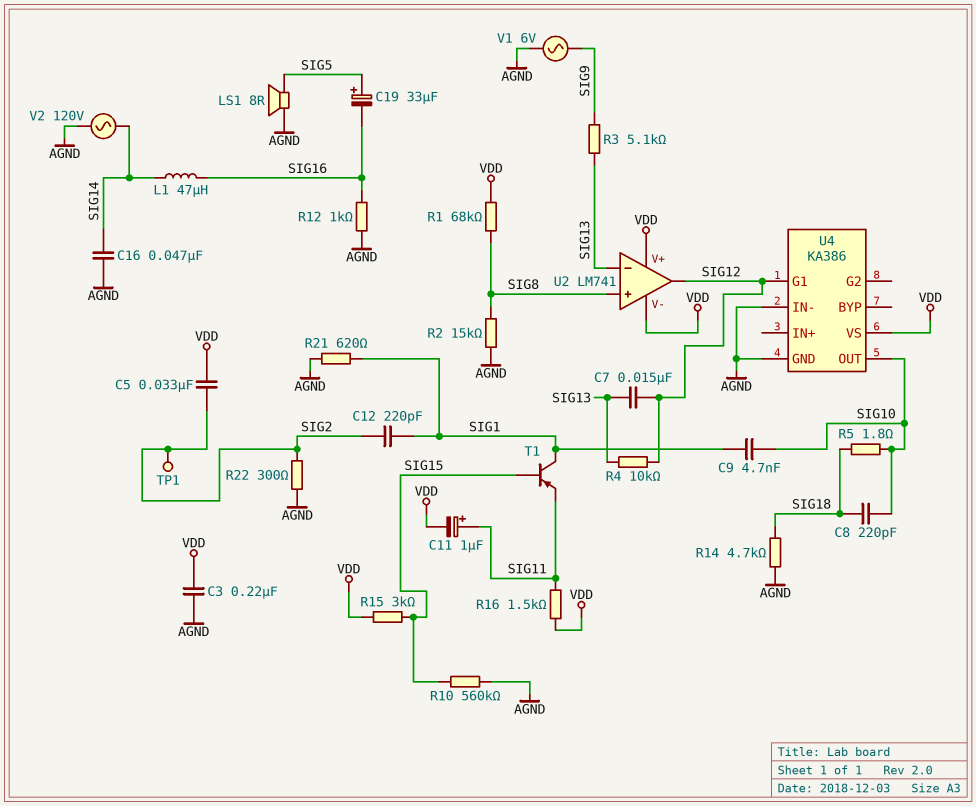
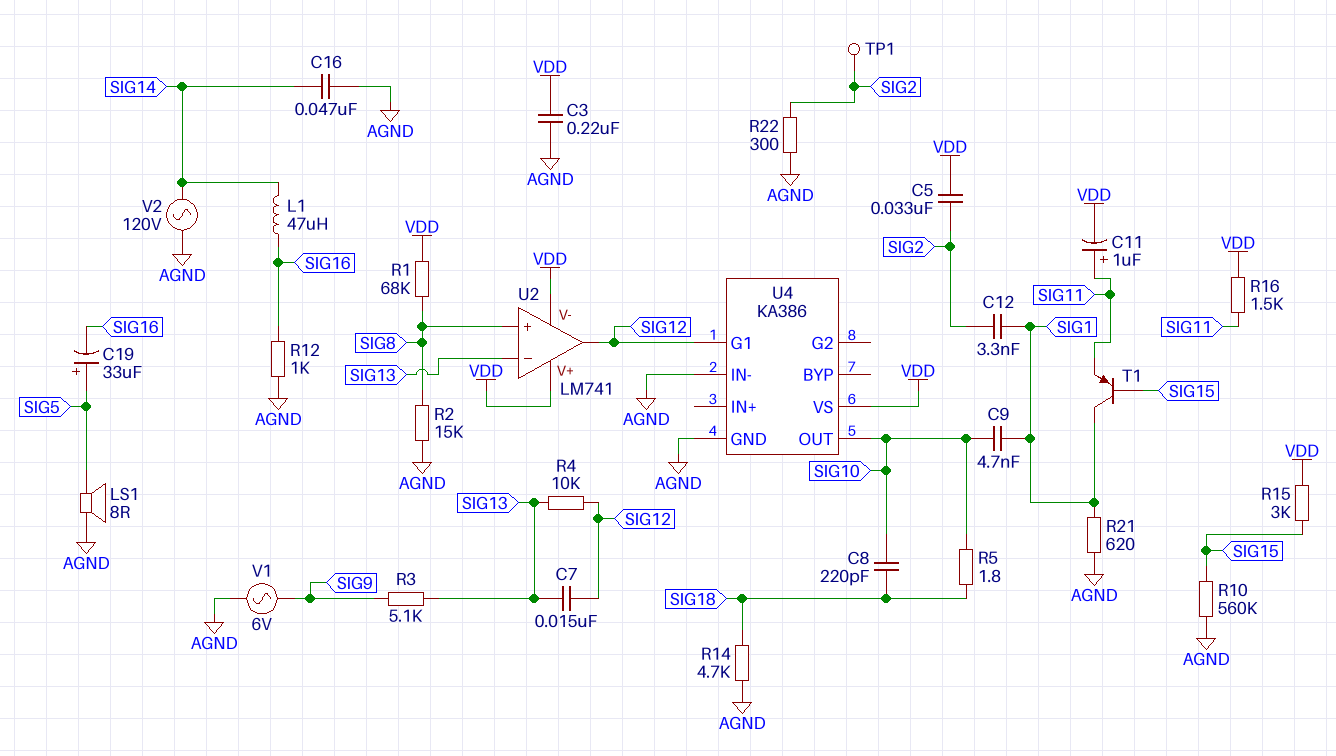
C12: 220pF (SIG1, SIG2) -> 3.3nF (SIG1, SIG2)

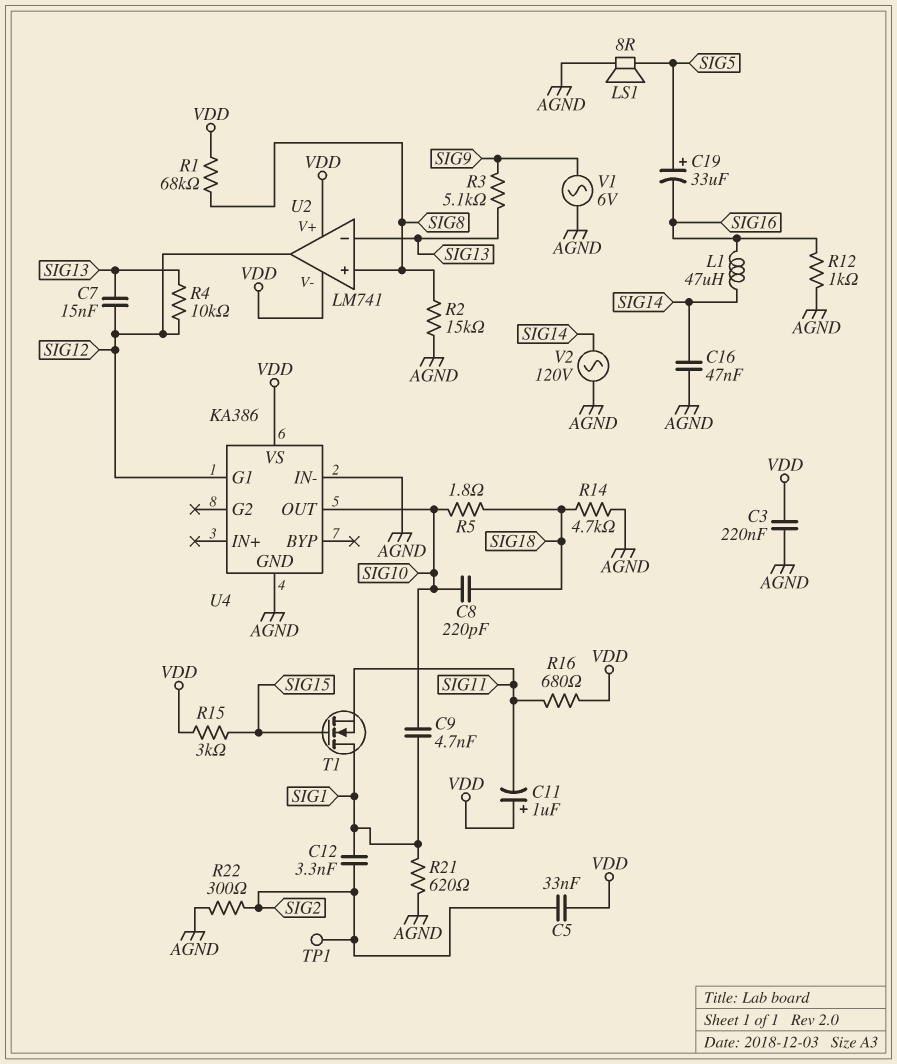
C11: 1uF (plus SIG11, minus VDD) -> 1uF (plus VDD, minus SIG11)
R10: 560k (AGND, SIG15) -> none
R16: 1.5k (SIG11, VDD) -> 680 (SIG11, VDD)
T1: PNP (B SIG15, C SIG1, E SIG11) -> NMOS (G SIG15, D SIG1, S SIG11)

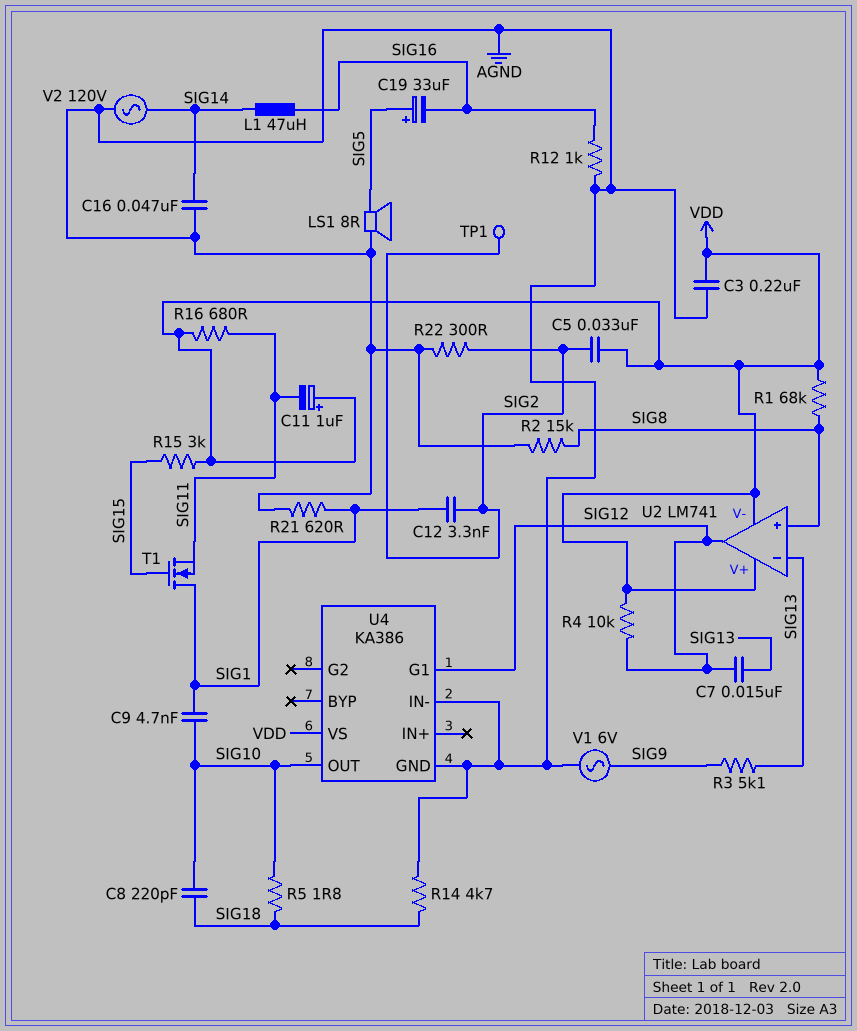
R4: 10k (SIG12, SIG13) -> 10k (SIG12, VDD)

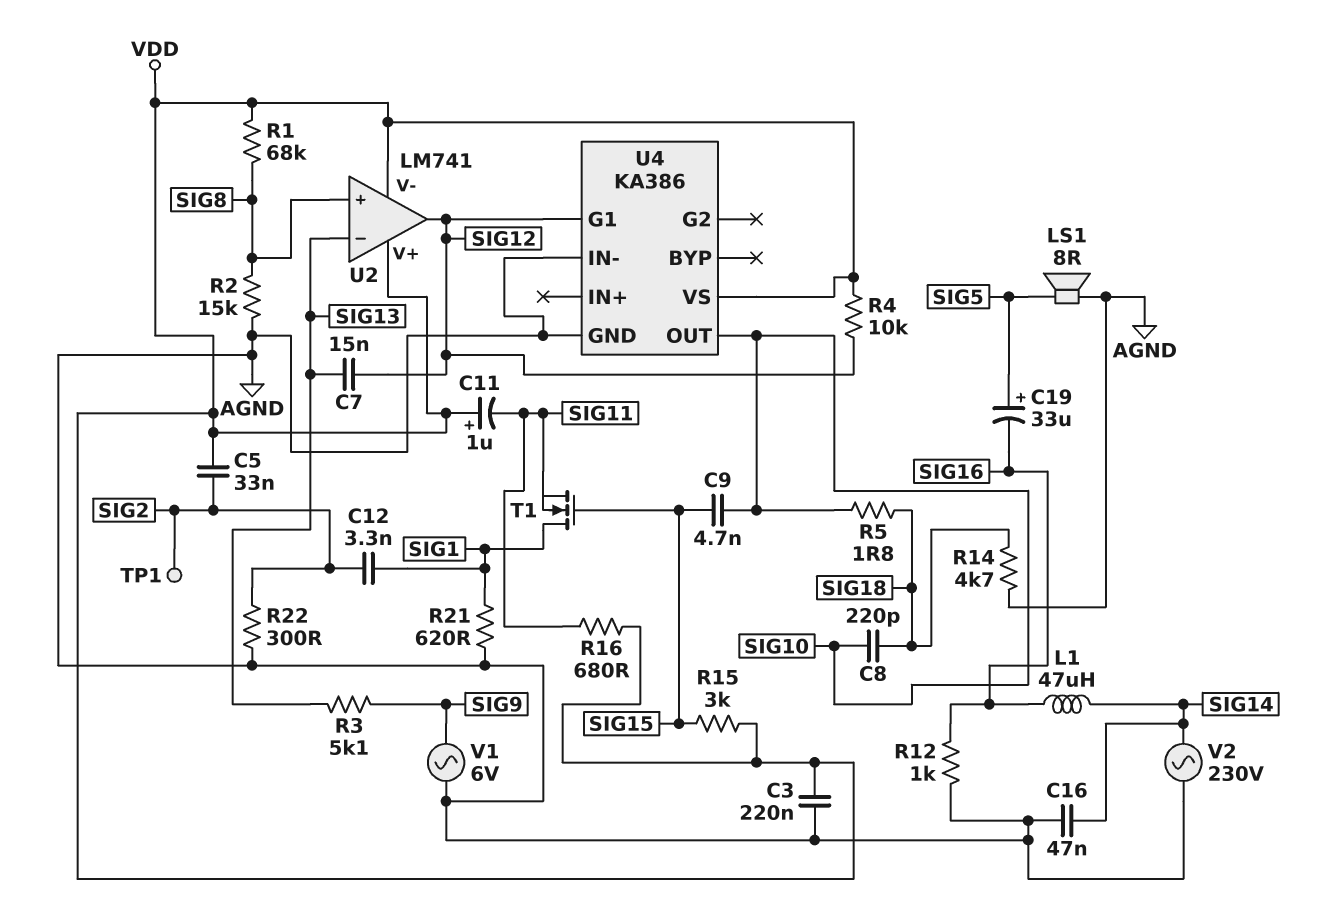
C9: 4.7nF (SIG1, SIG10) -> 4.7nF (SIG10, SIG15)
V2: AC 120V (AGND, SIG14) -> AC 230V (AGND, SIG14)

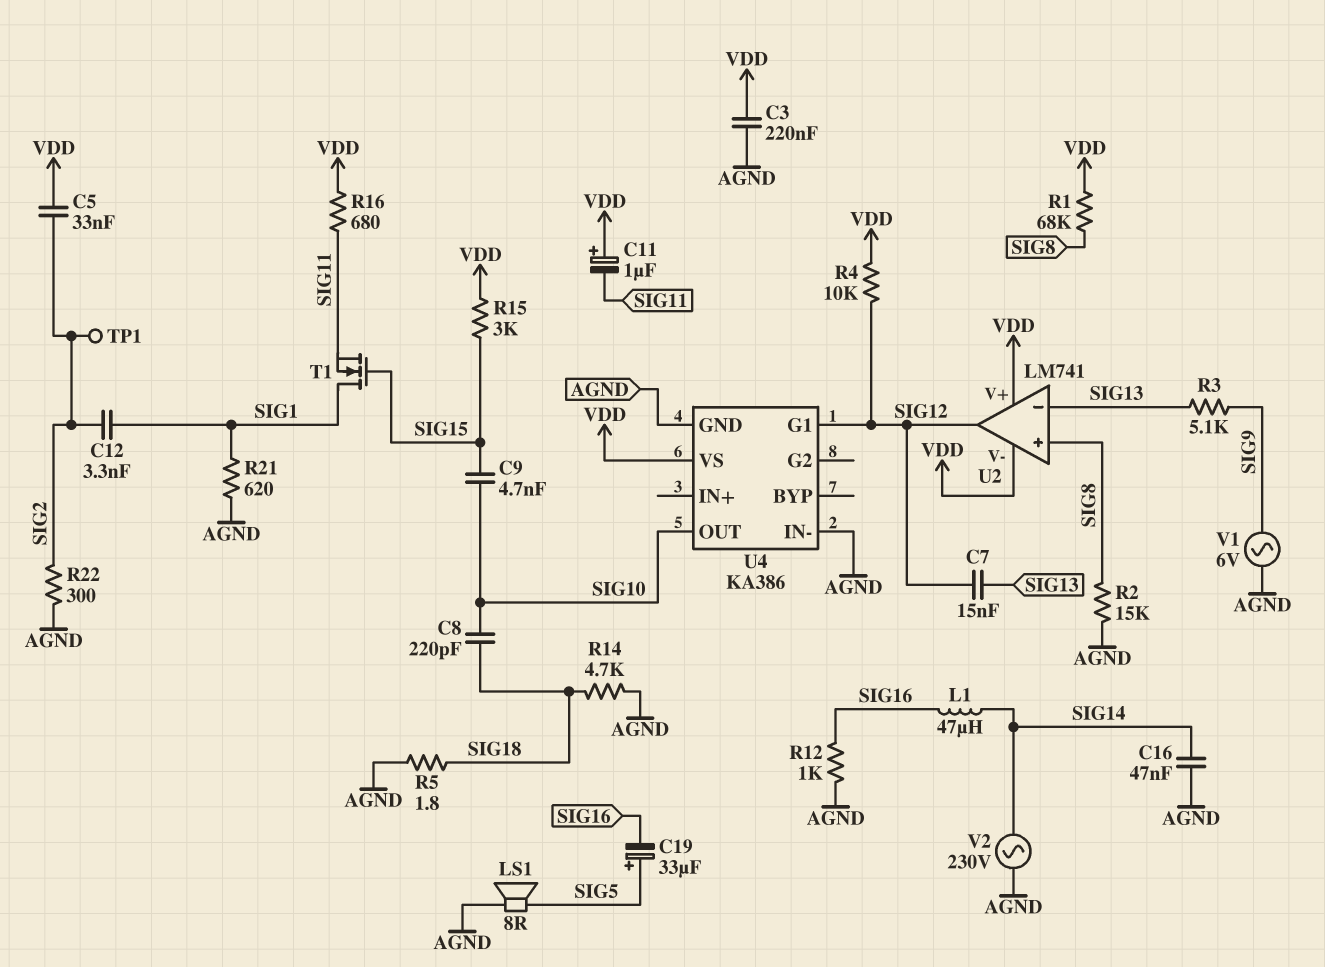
R5: 1.8 (SIG10, SIG18) -> 1.8 (AGND, SIG18)

